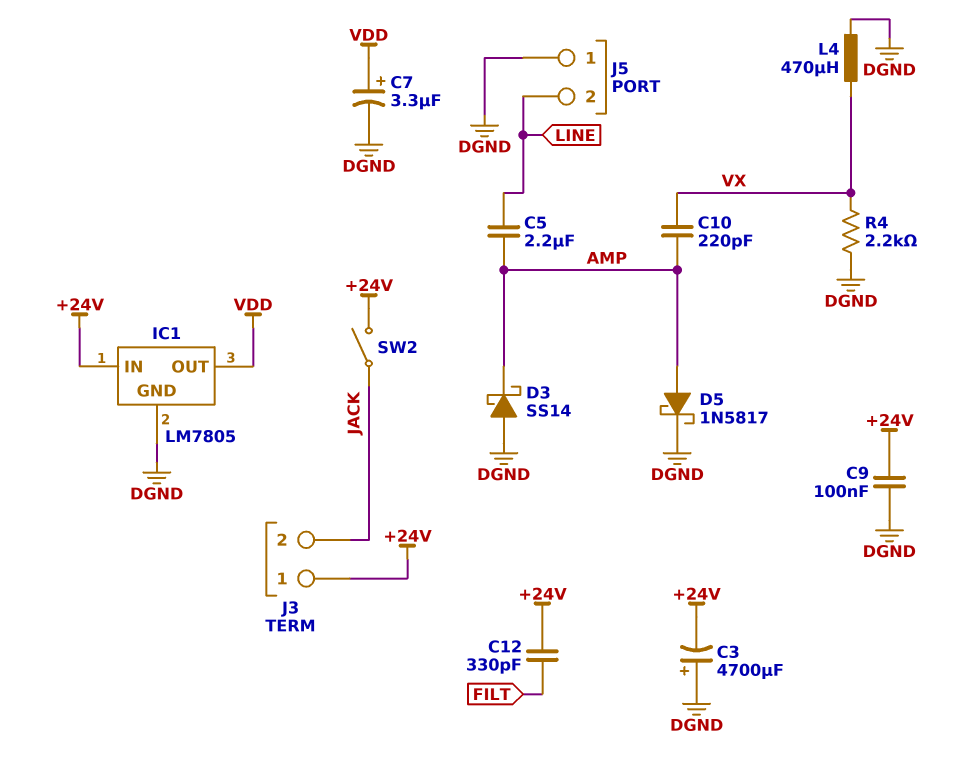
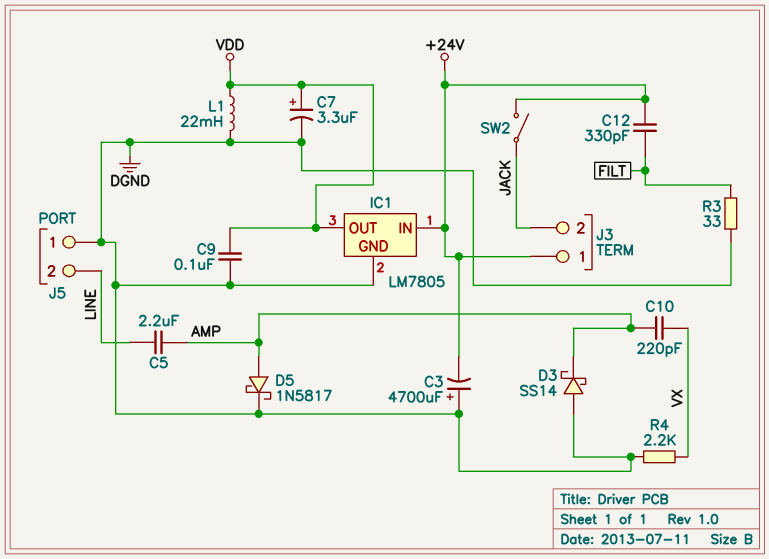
C9: 100nF (+24V, DGND) -> 100nF (DGND, VDD)
L1: none -> 22mH (DGND, VDD)
L4: 470uH (DGND, VX) -> none
R3: none -> 33 (DGND, FILT)

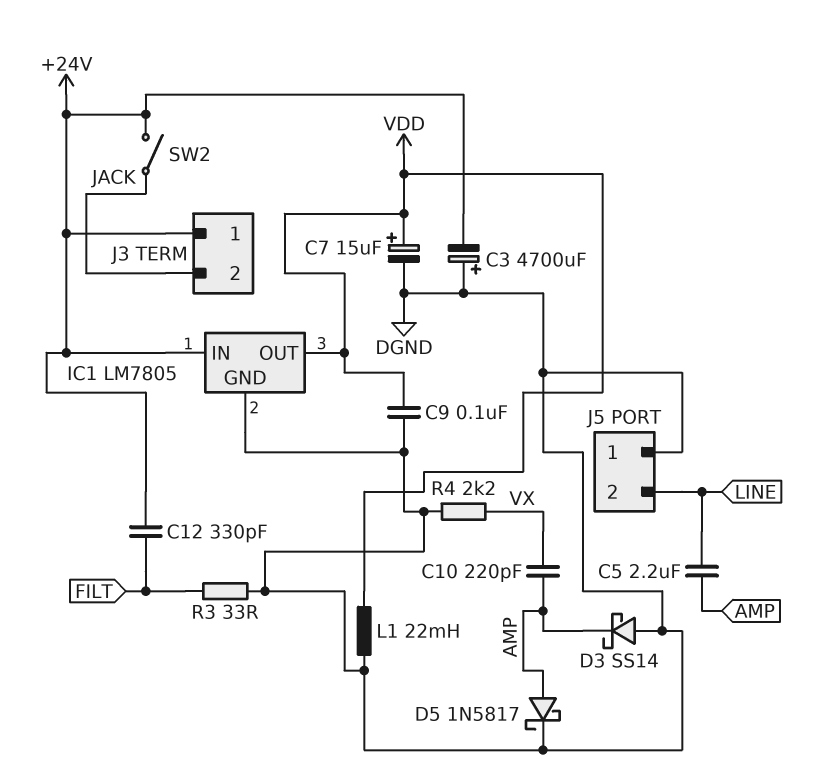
C7: 3.3uF (plus VDD, minus DGND) -> 15uF (plus VDD, minus DGND)

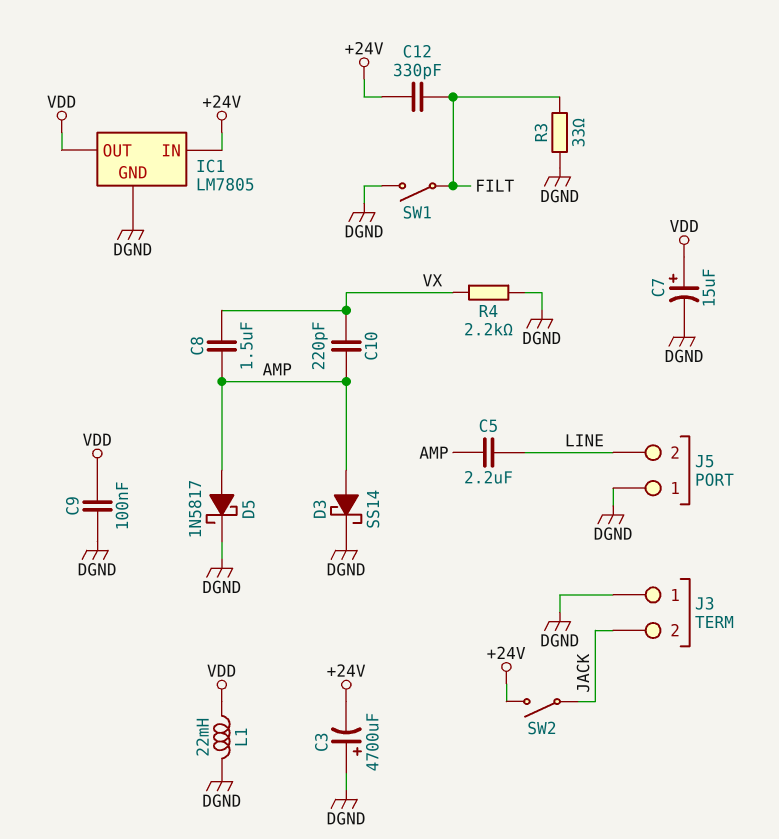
C8: none -> 1.5uF (AMP, VX)
D3: schottky SS14 (A DGND, K AMP) -> schottky SS14 (A AMP, K DGND)
J3 pin 1: +24V -> DGND
SW1: none -> switch (DGND, FILT)

